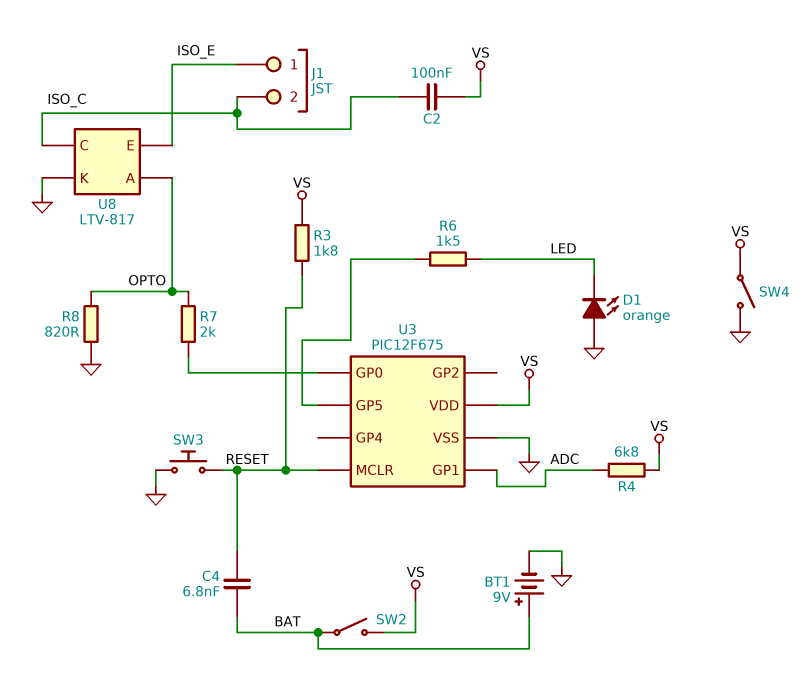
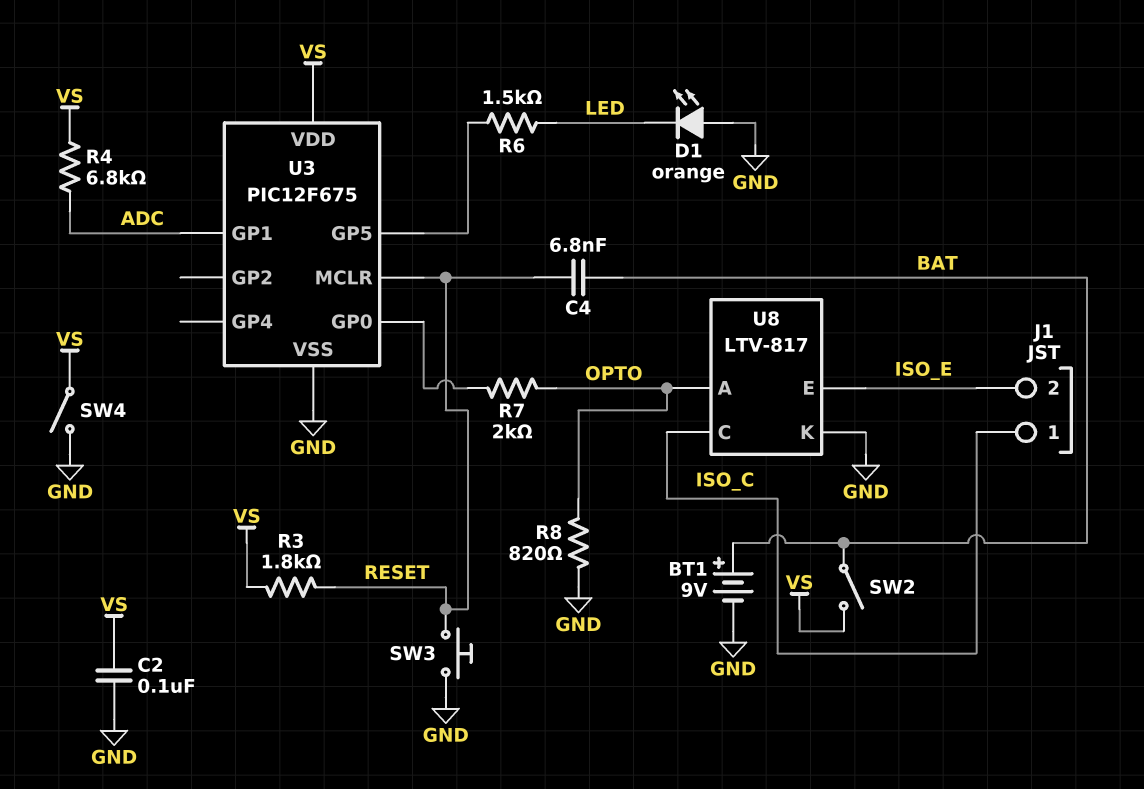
C2: 100nF (ISO_C, VS) -> 100nF (GND, VS)
J1 pin 1: ISO_E -> ISO_C
J1 pin 2: ISO_C -> ISO_E

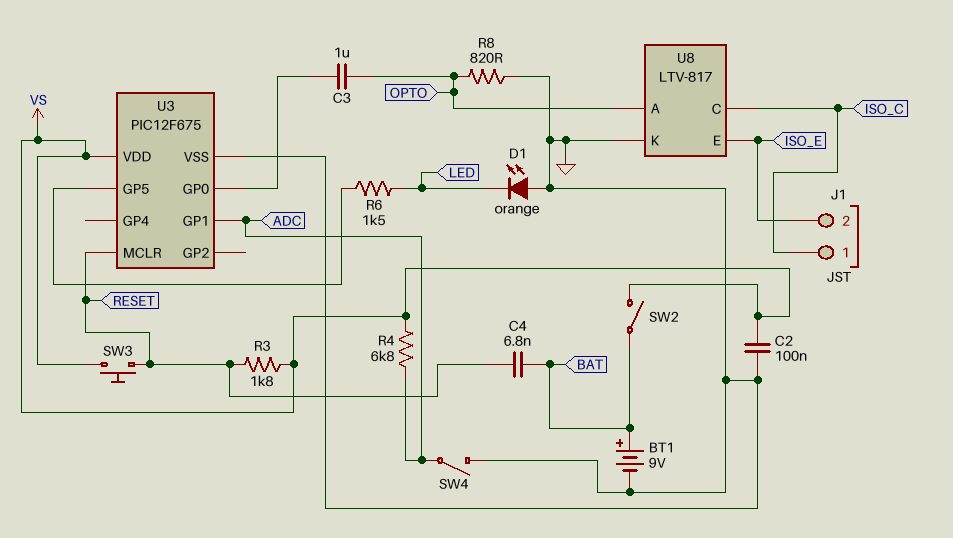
C3: none -> 1uF (OPTO, U3/GP0)
R7: 2k (OPTO, U3/GP0) -> none
SW3: button (GND, RESET) -> button (RESET, VS)
SW4: switch (GND, VS) -> switch (ADC, GND)

